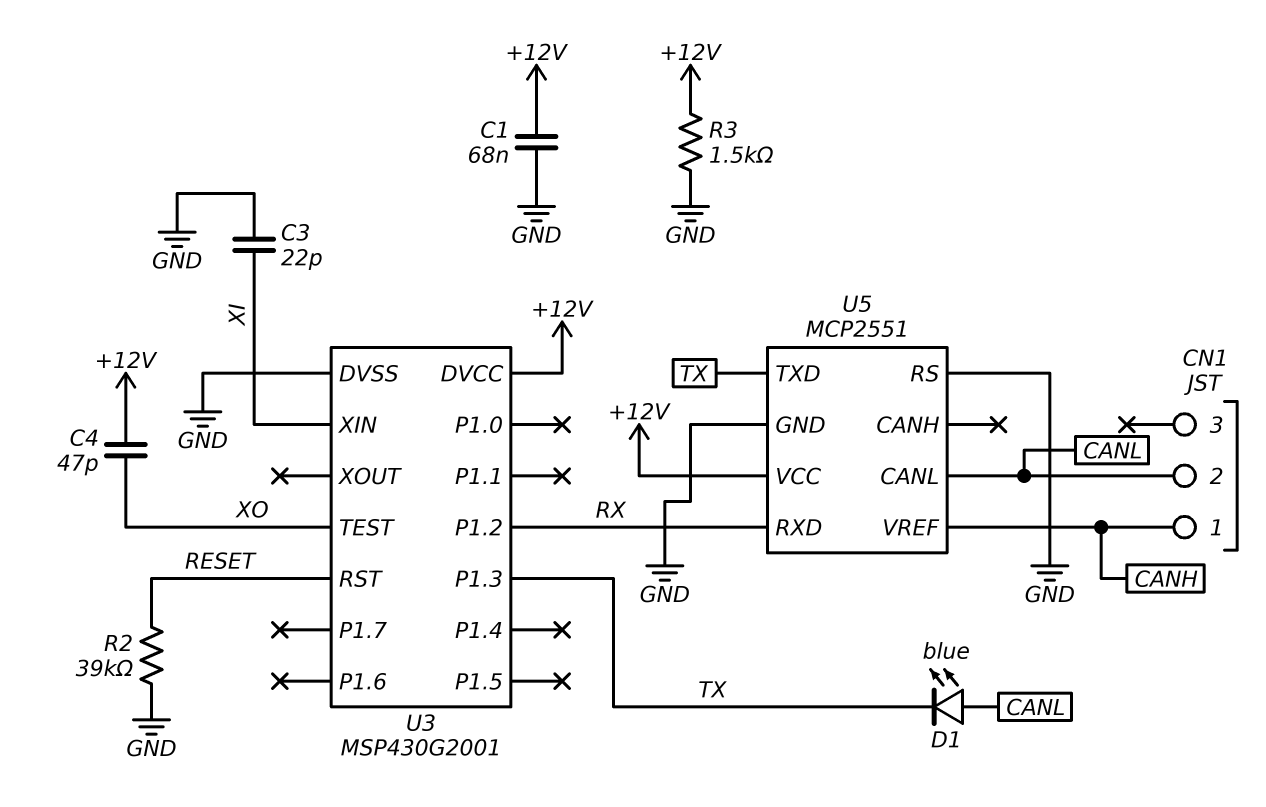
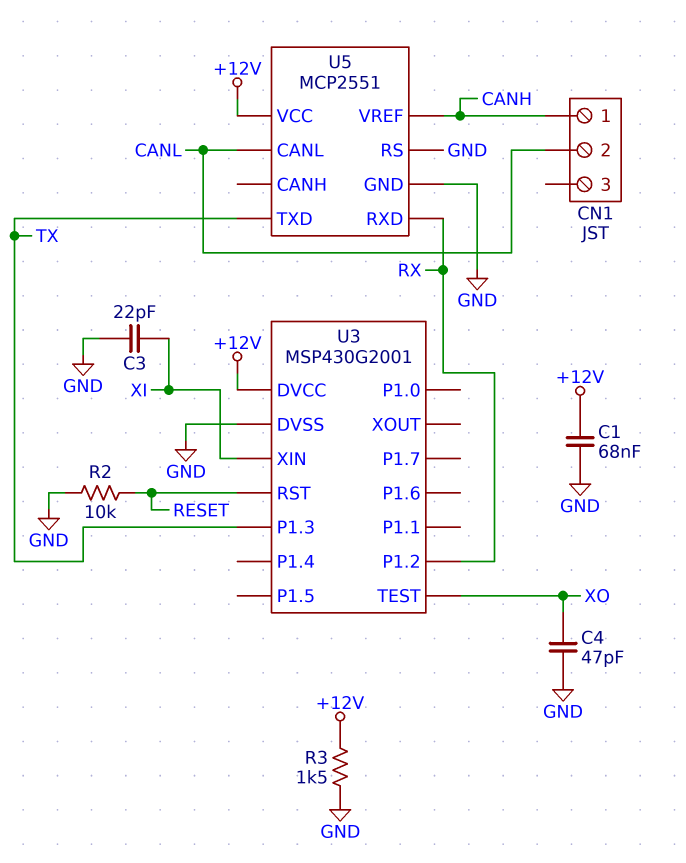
C4: 47pF (+12V, XO) -> 47pF (GND, XO)
D1: LED blue (A CANL, K TX) -> none
R2: 39k (GND, RESET) -> 10k (GND, RESET)

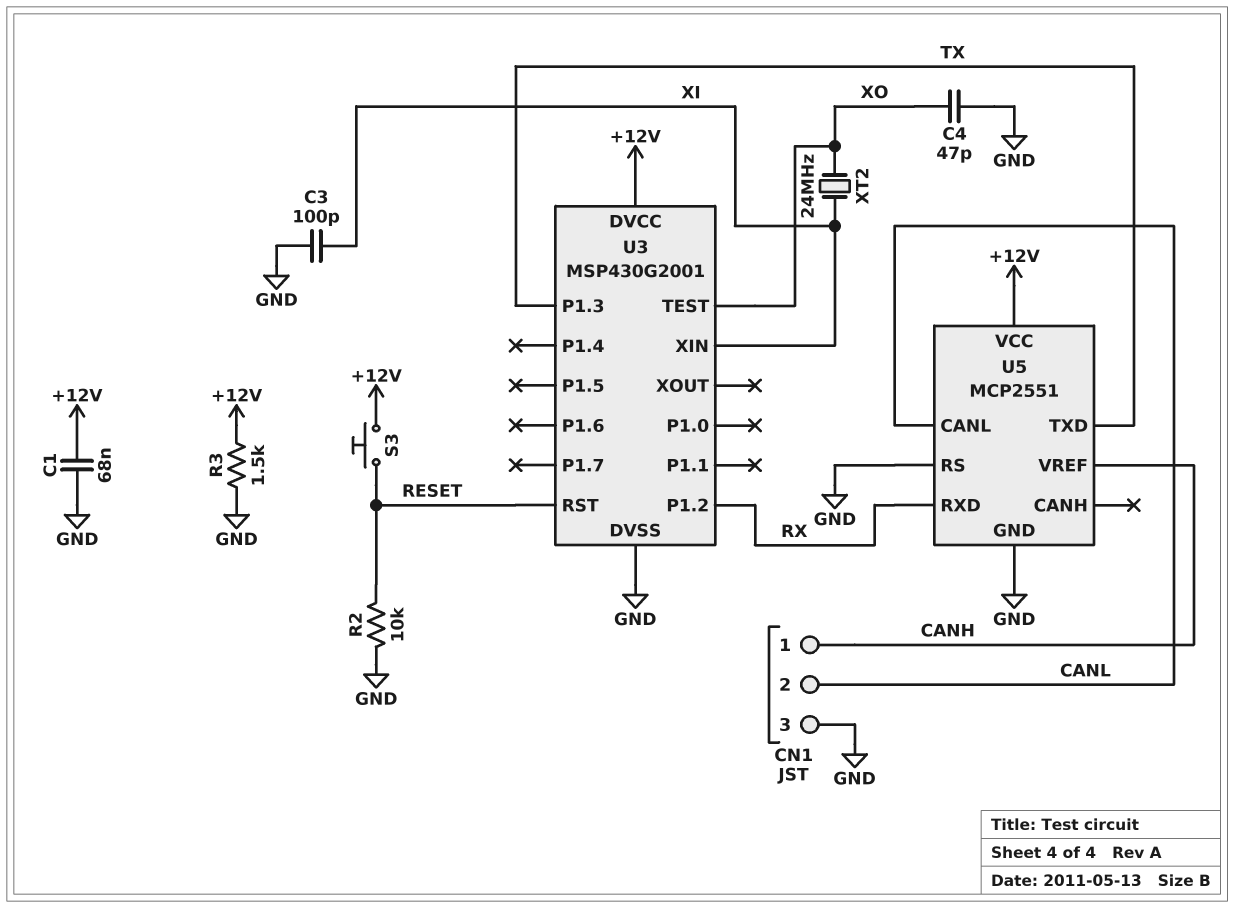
C3: 22pF (GND, XI) -> 100pF (GND, XI)
CN1 pin 3: none -> GND
S3: none -> button (+12V, RESET)
XT2: none -> 24MHz (XI, XO)

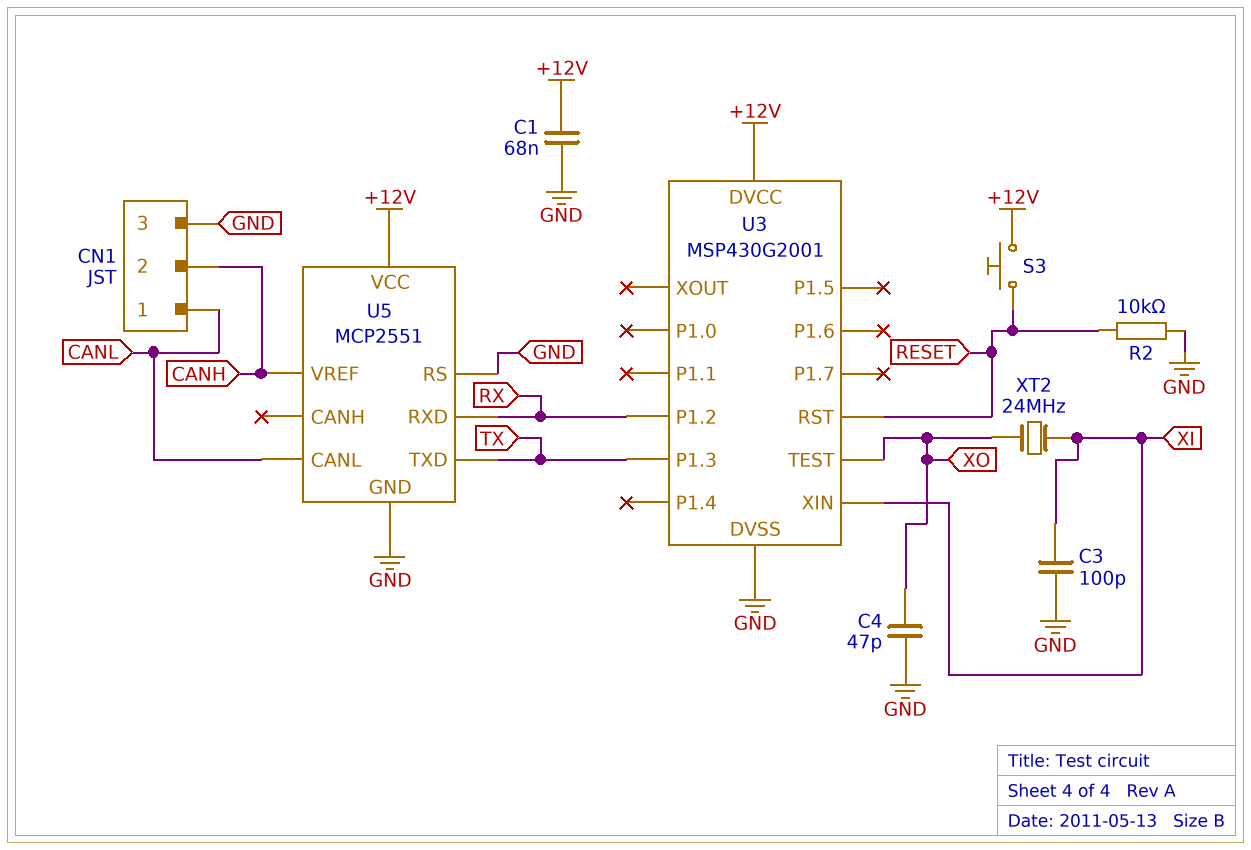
CN1 pin 1: CANH -> CANL
CN1 pin 2: CANL -> CANH
R3: 1.5k (+12V, GND) -> none

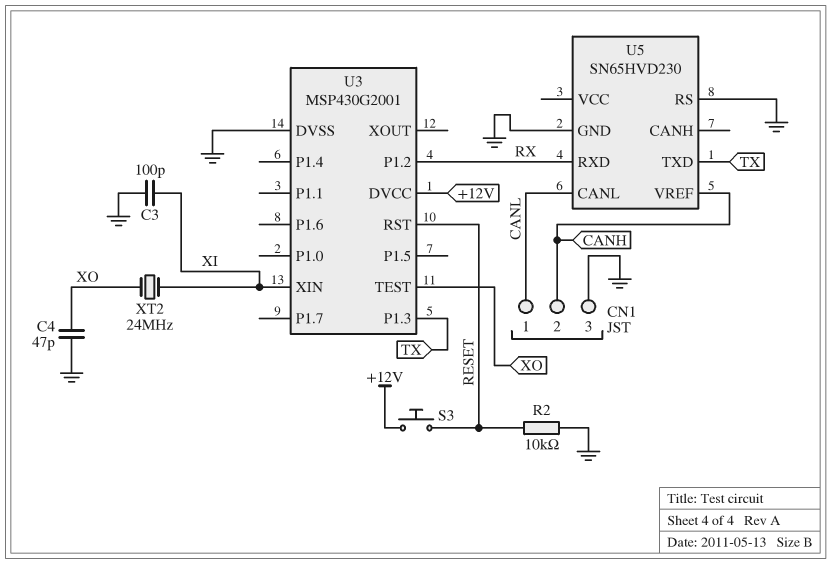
C1: 68nF (+12V, GND) -> none
U5: MCP2551 -> SN65HVD230
U5 pin VCC: +12V -> none

